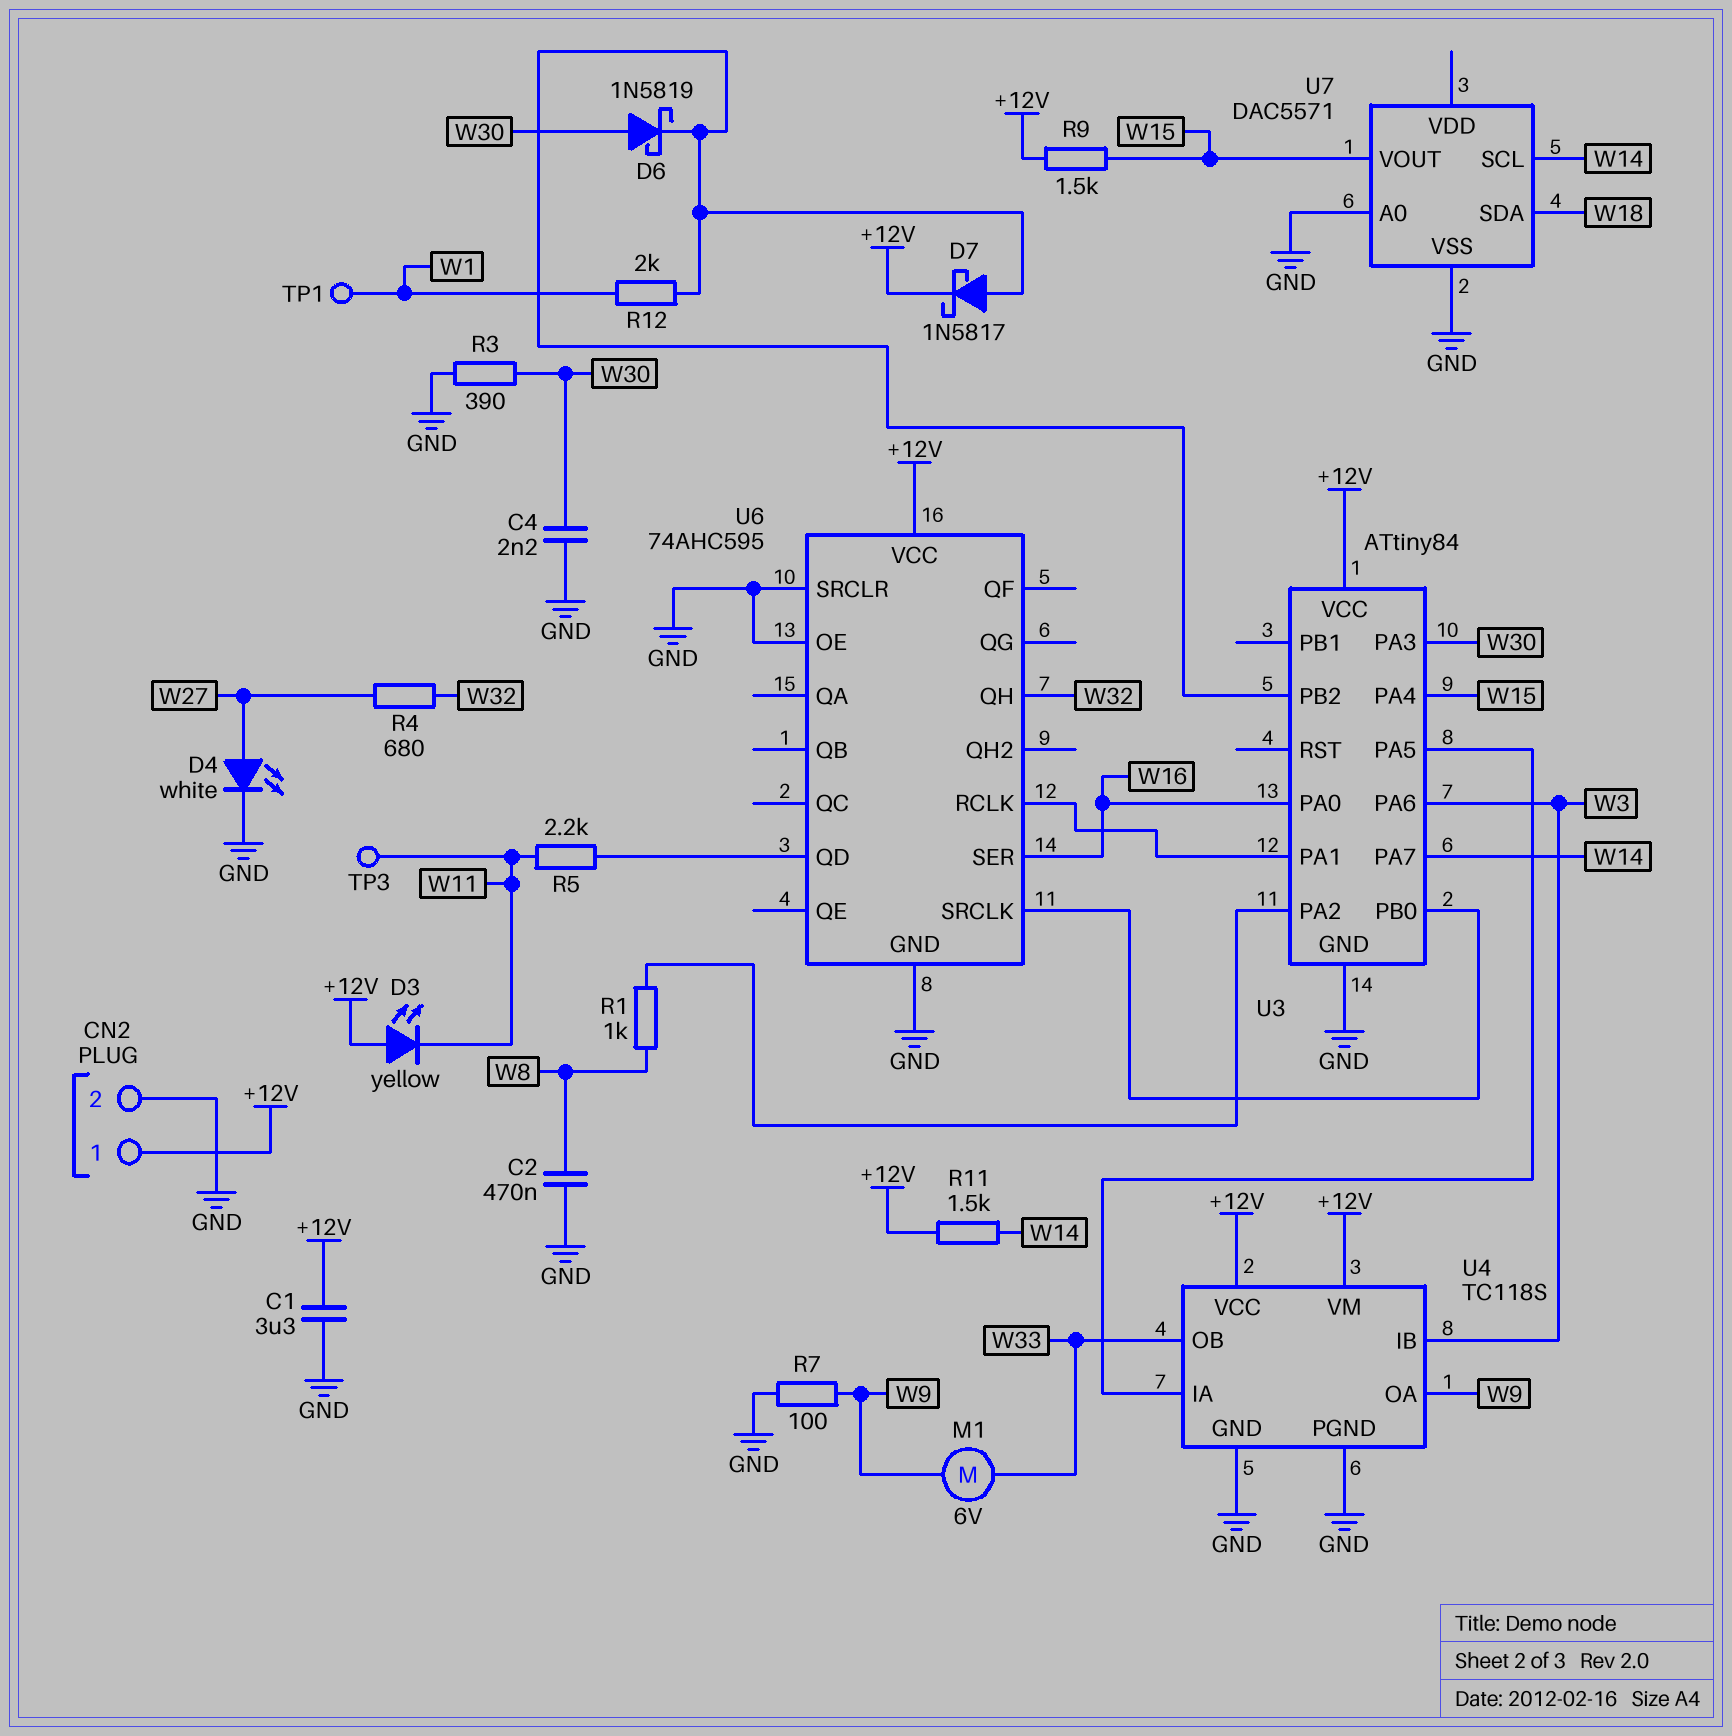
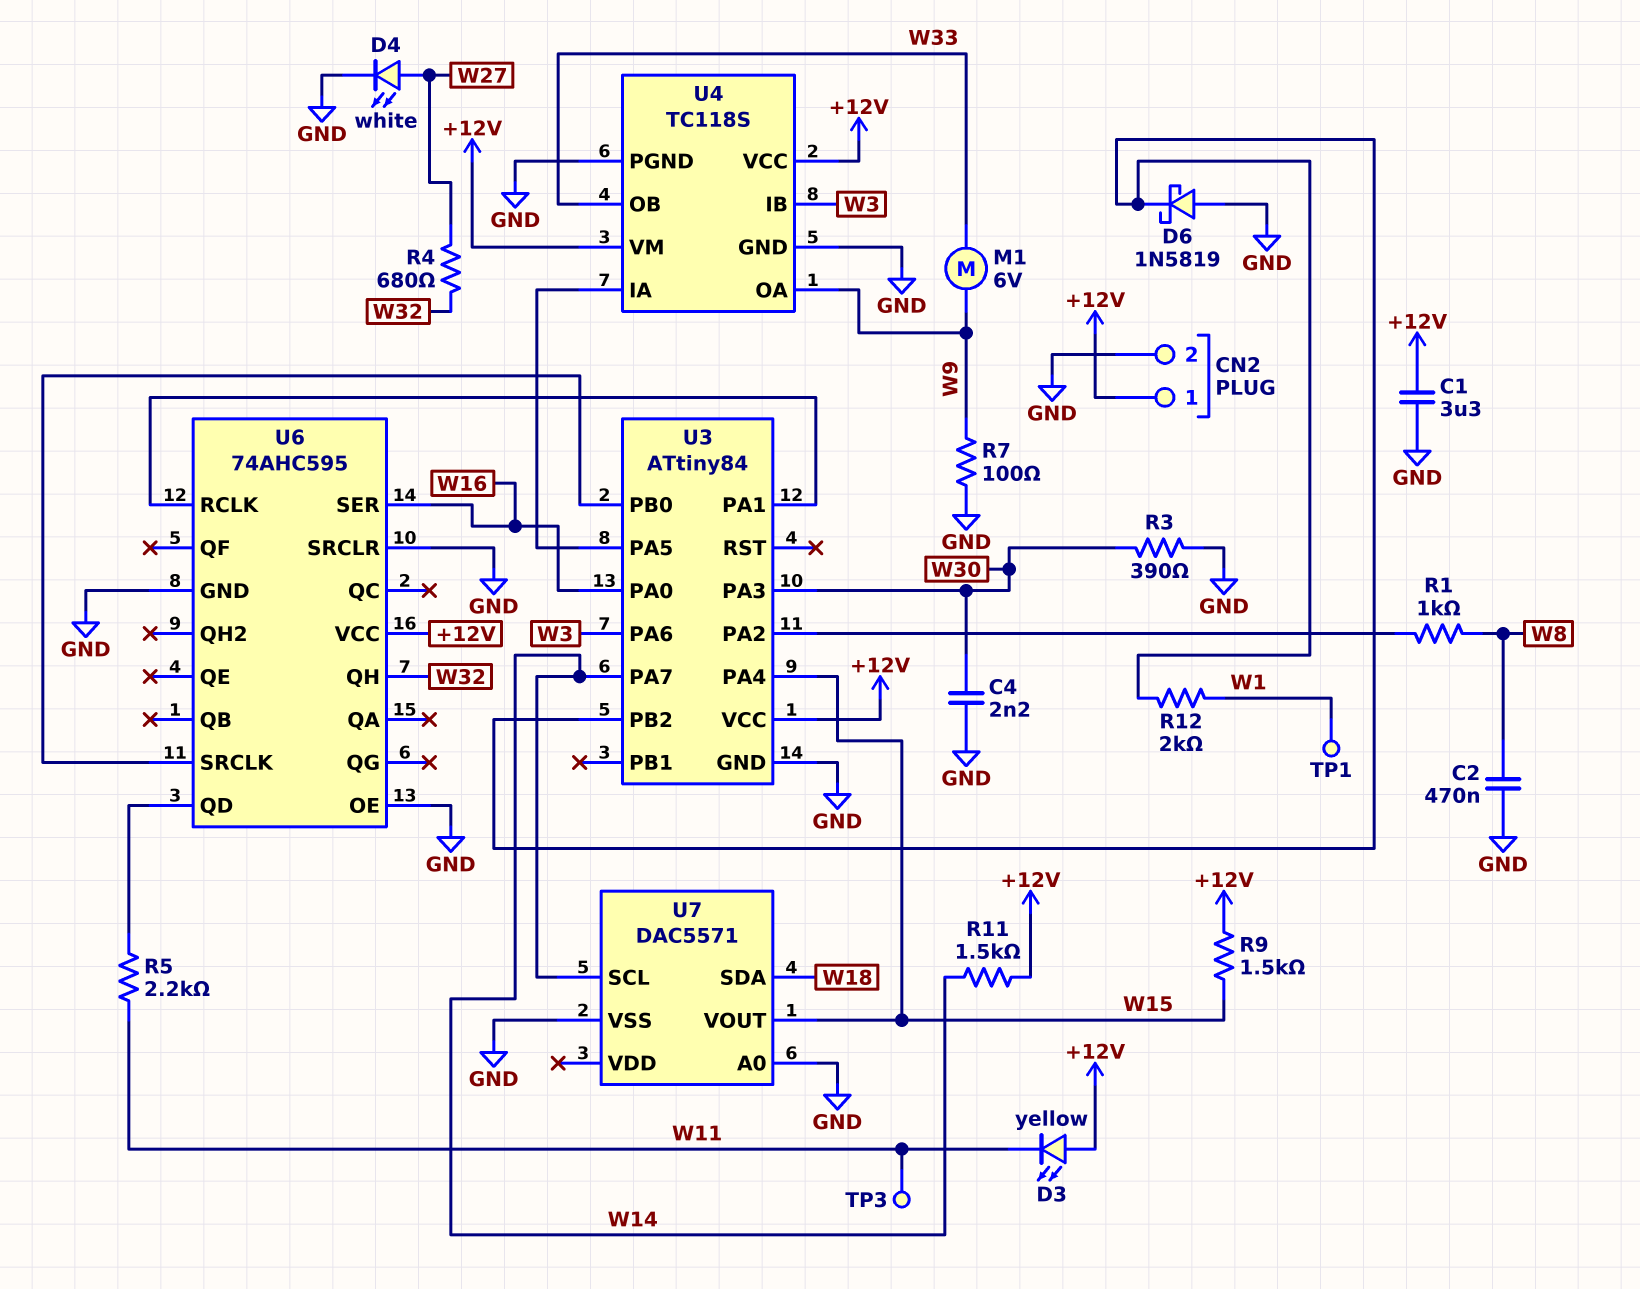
D6: schottky 1N5819 (A W30, K U3/PB2) -> schottky 1N5819 (A GND, K U3/PB2)
D7: schottky 1N5817 (A U3/PB2, K +12V) -> none

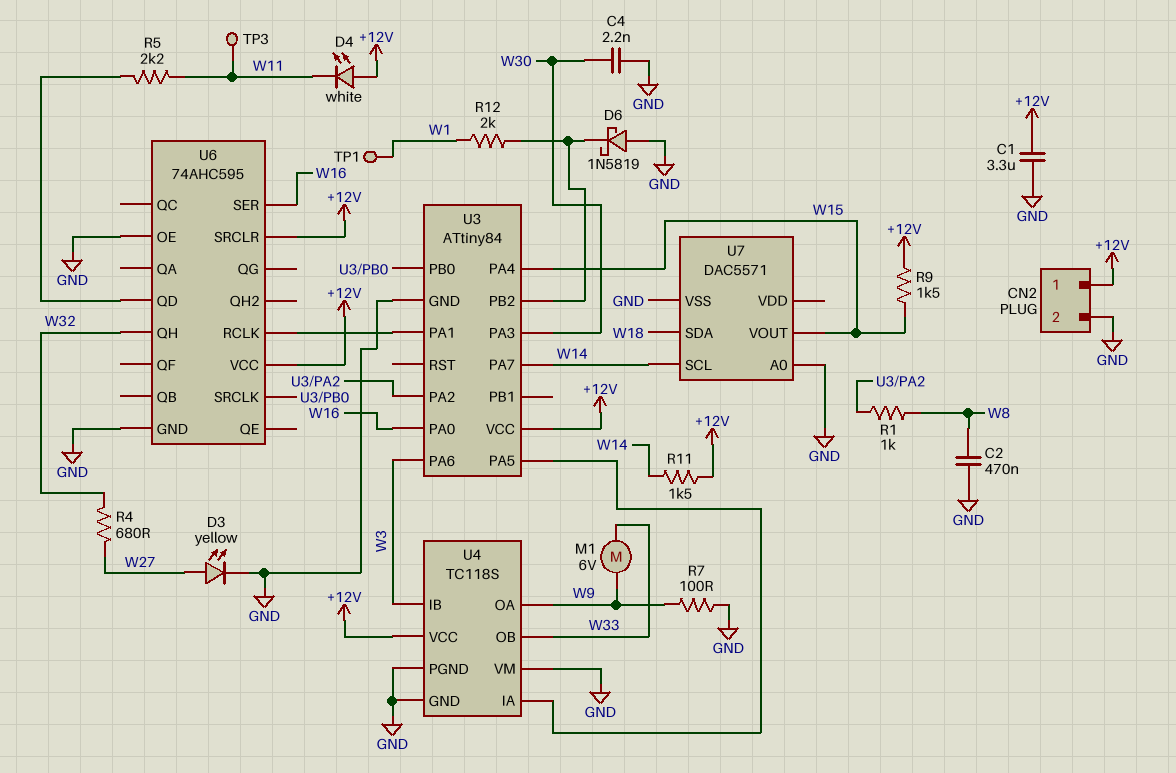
D3: LED yellow (A +12V, K W11) -> LED yellow (A W27, K GND)
D4: LED white (A W27, K GND) -> LED white (A +12V, K W11)
R3: 390 (GND, W30) -> none
U4 pin VM: +12V -> GND
U6 pin SRCLR: GND -> +12V

